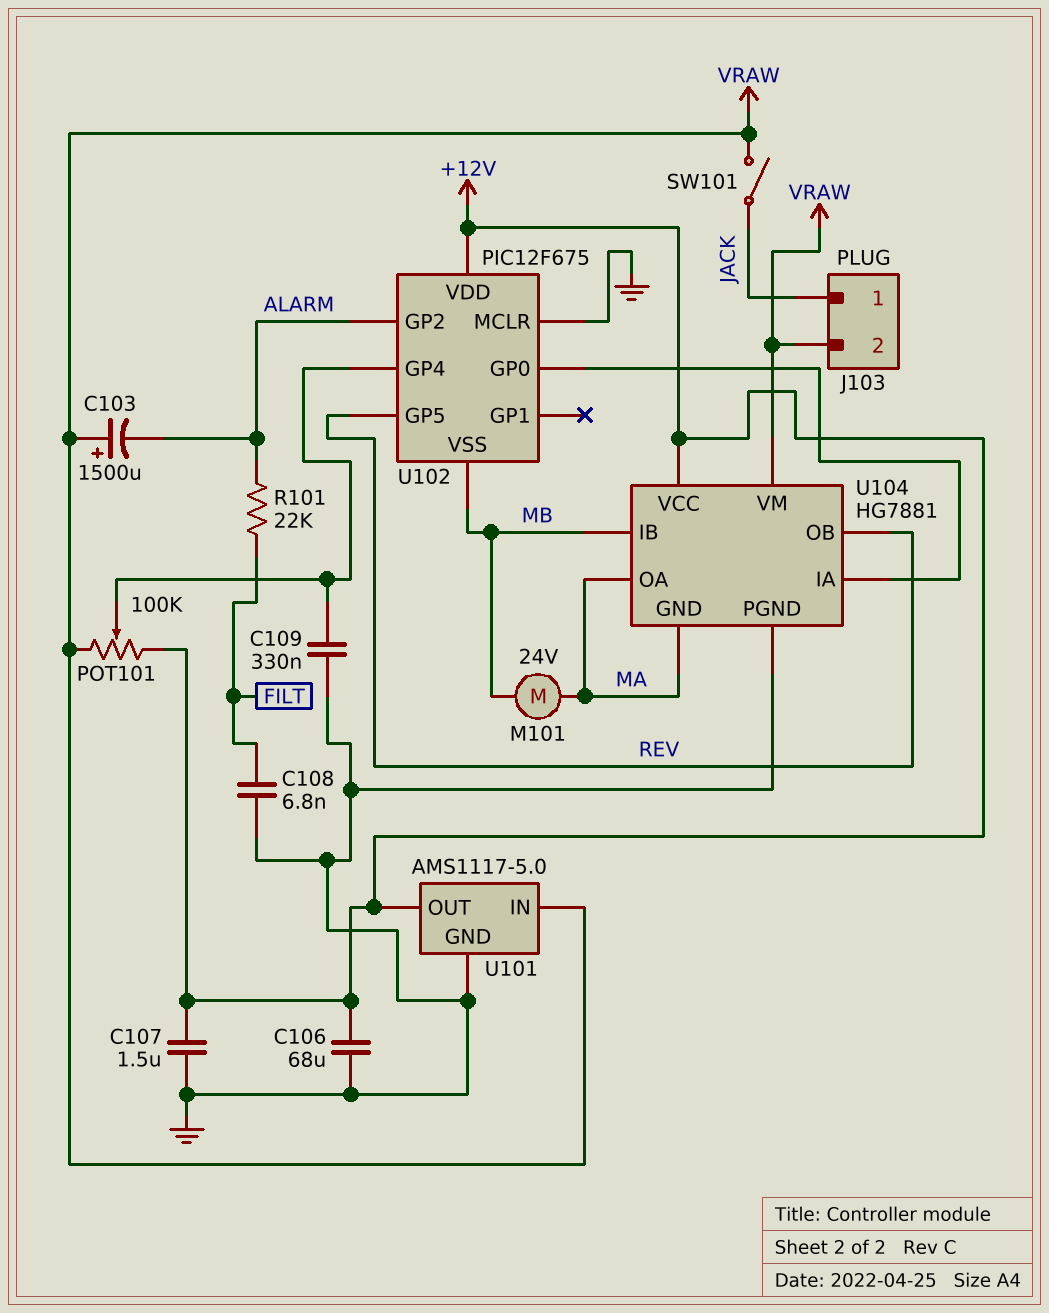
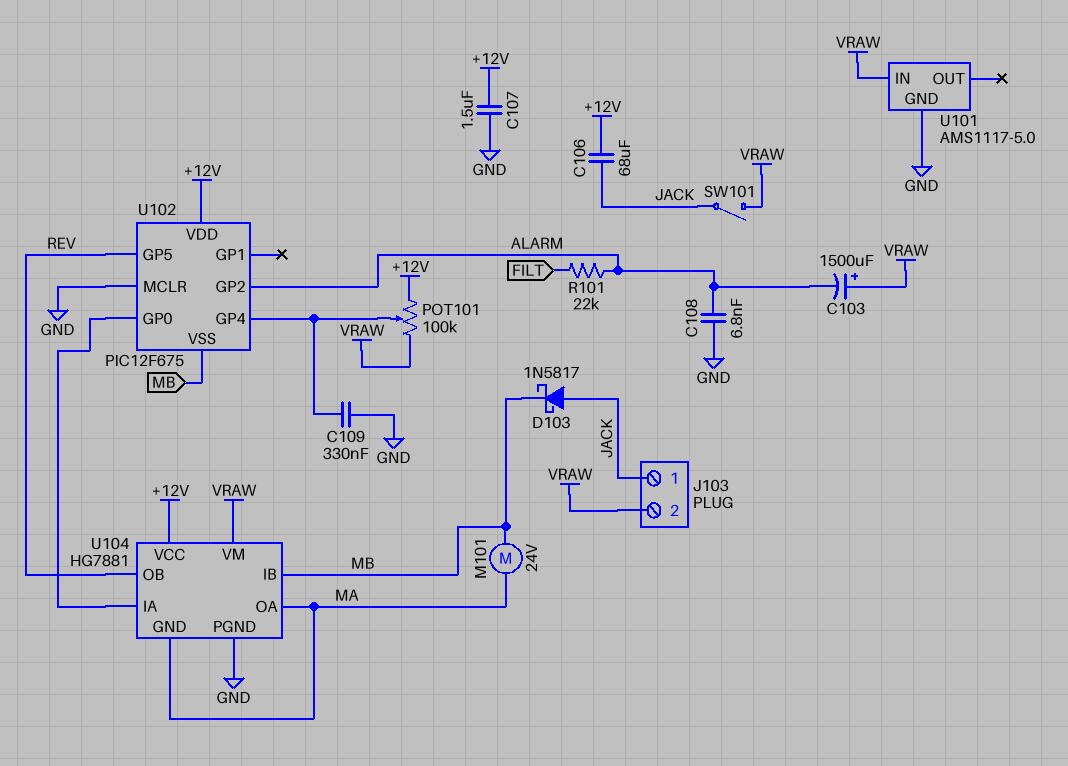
C106: 68uF (+12V, GND) -> 68uF (+12V, JACK)
C108: 6.8nF (FILT, GND) -> 6.8nF (ALARM, GND)
D103: none -> schottky 1N5817 (A JACK, K MB)
U101 pin OUT: +12V -> none

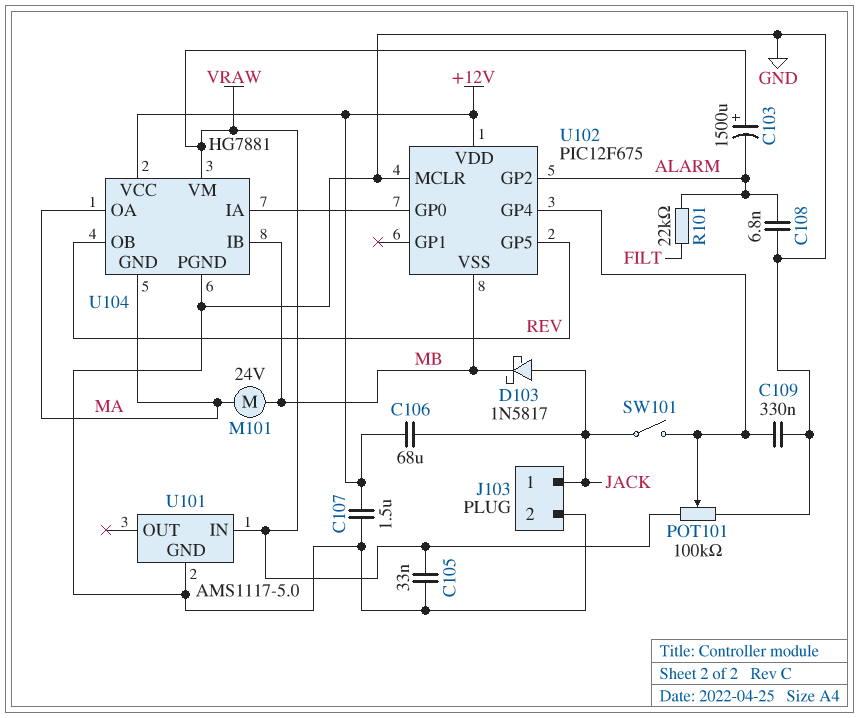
C105: none -> 33nF (GND, VRAW)
J103 pin 2: VRAW -> GND
POT101: 100k (+12V, VRAW, wiper U102/GP4) -> 100k (GND, VRAW, wiper U102/GP4)
SW101: switch (JACK, VRAW) -> switch (JACK, U102/GP4)

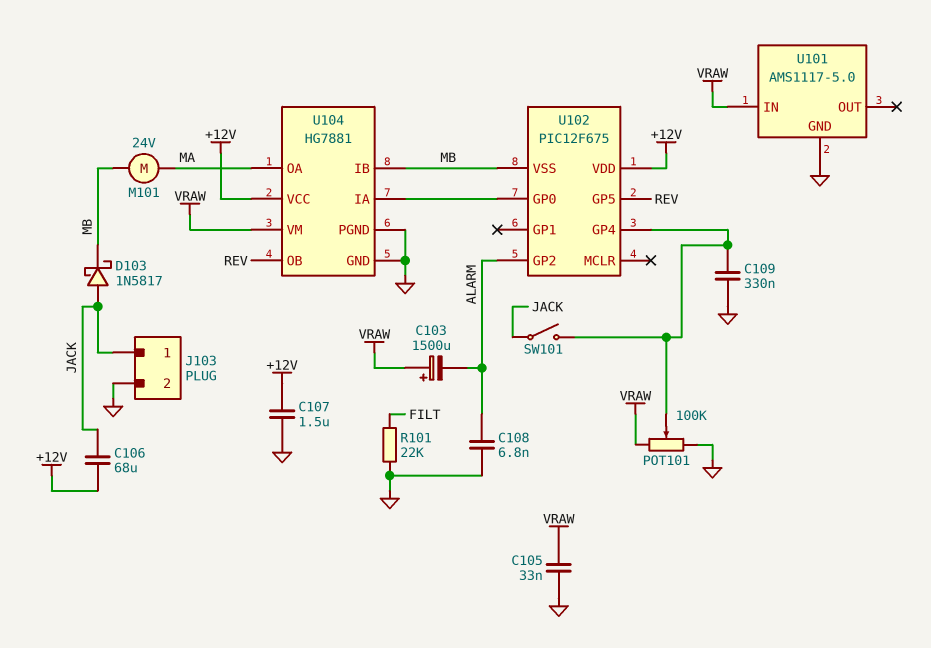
R101: 22k (ALARM, FILT) -> 22k (FILT, GND)
U102 pin MCLR: GND -> none
U104 pin GND: MA -> GND

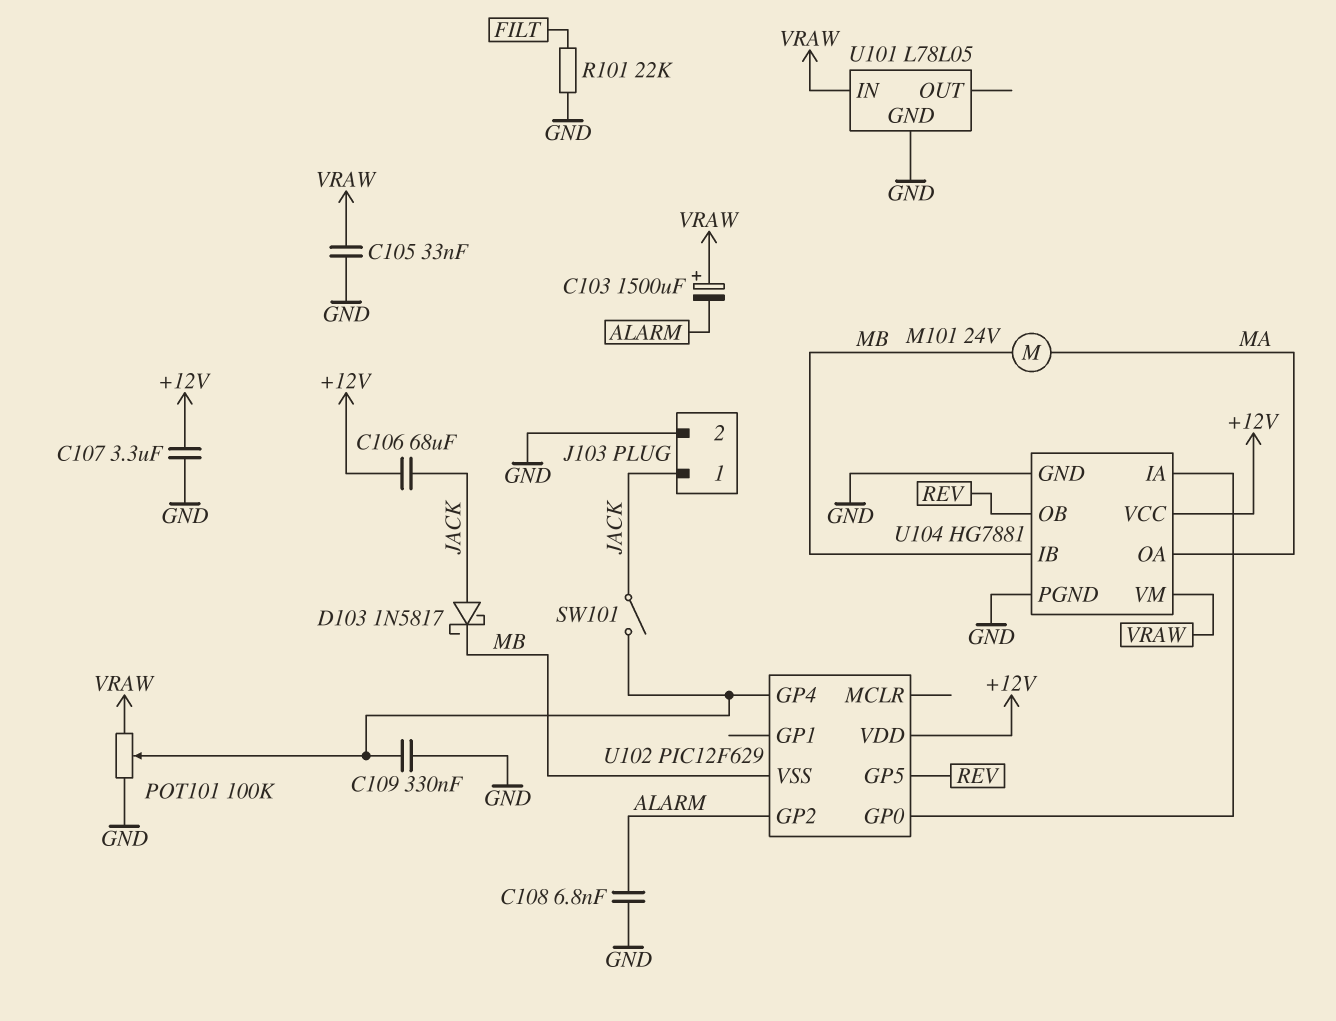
C107: 1.5uF (+12V, GND) -> 3.3uF (+12V, GND)
U101: AMS1117-5.0 -> L78L05
U102: PIC12F675 -> PIC12F629

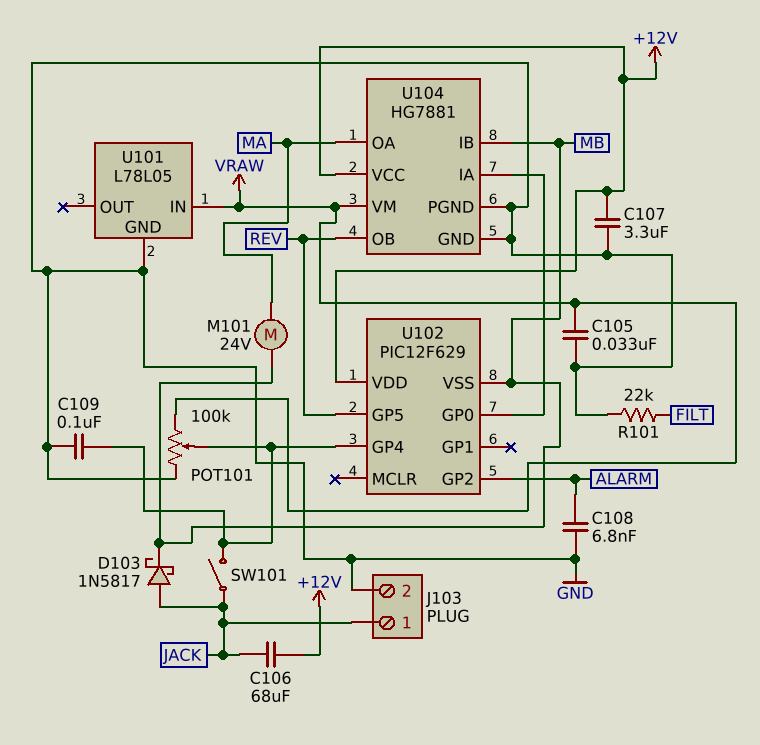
C103: 1500uF (plus VRAW, minus ALARM) -> none
C109: 330nF (GND, U102/GP4) -> 100nF (GND, U102/GP4)

